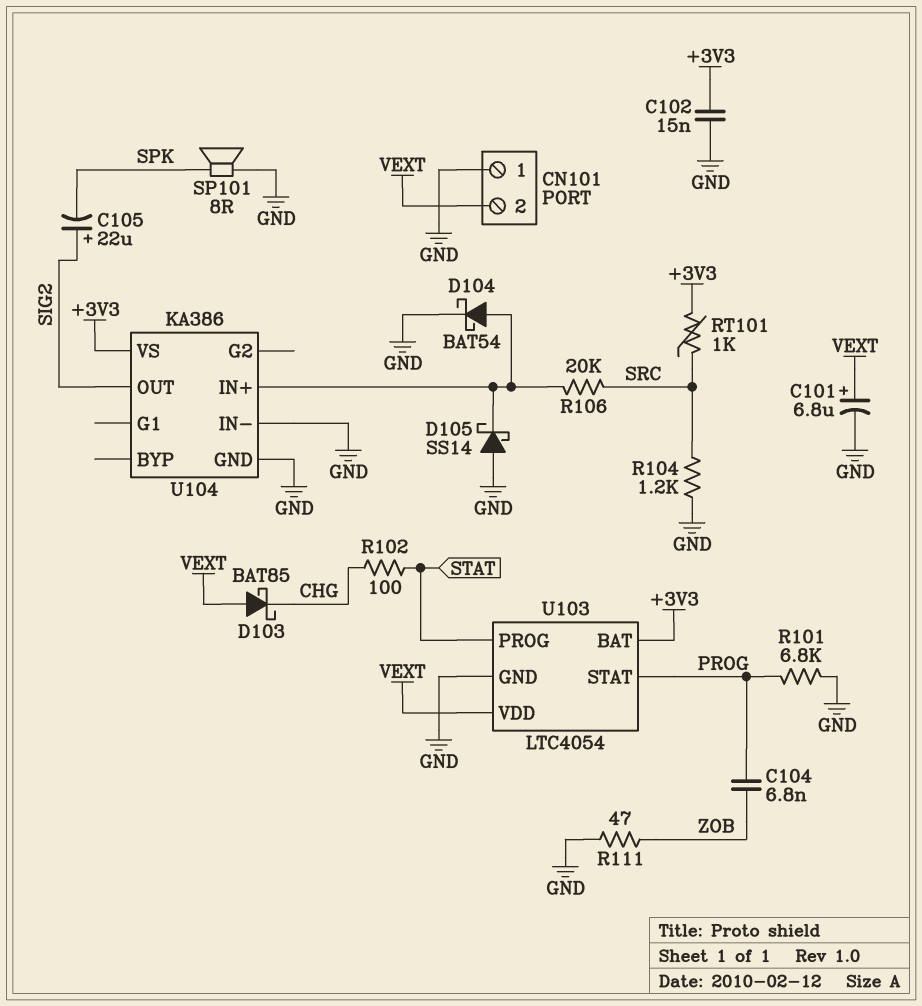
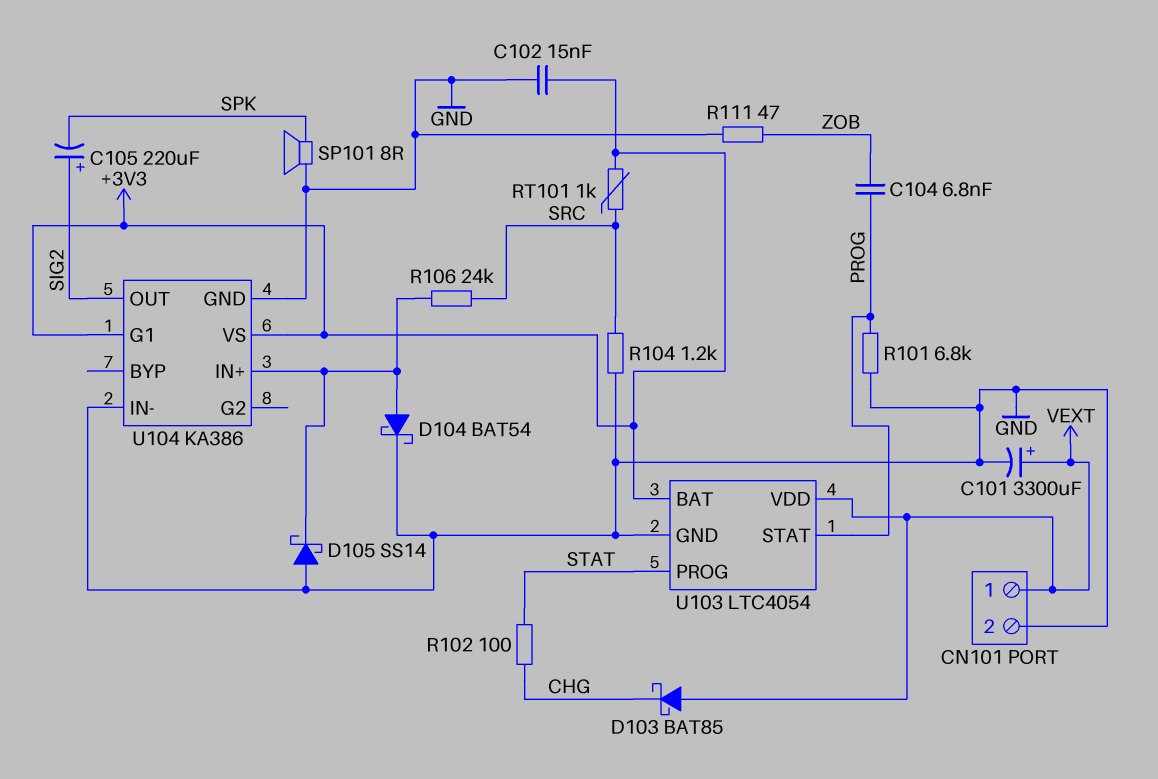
C101: 6.8uF (plus VEXT, minus GND) -> 3300uF (plus VEXT, minus GND)
C105: 22uF (plus SIG2, minus SPK) -> 220uF (plus SIG2, minus SPK)
CN101 pin 1: GND -> VEXT
CN101 pin 2: VEXT -> GND
R106: 20k (SRC, U104/IN+) -> 24k (SRC, U104/IN+)
U104 pin G1: none -> +3V3

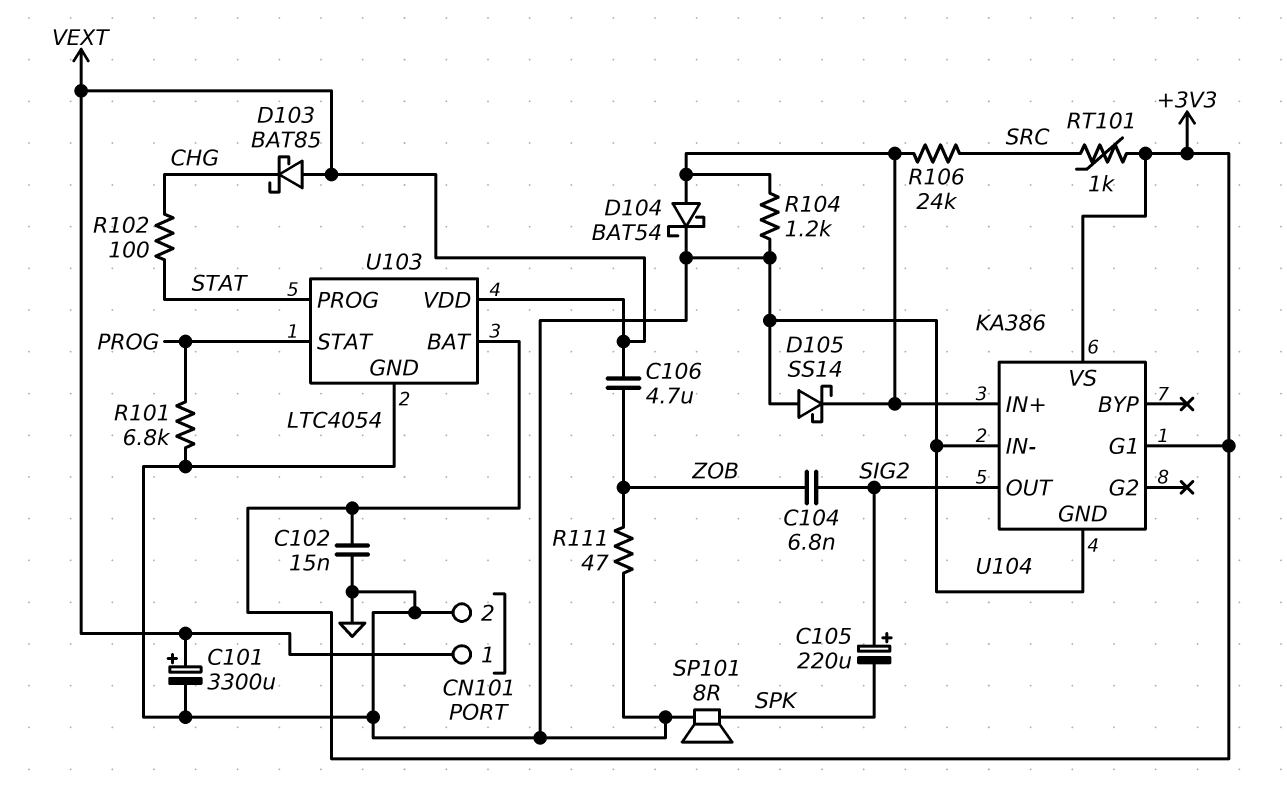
C104: 6.8nF (PROG, ZOB) -> 6.8nF (SIG2, ZOB)
C106: none -> 4.7uF (VEXT, ZOB)
R104: 1.2k (GND, SRC) -> 1.2k (GND, U104/IN+)

